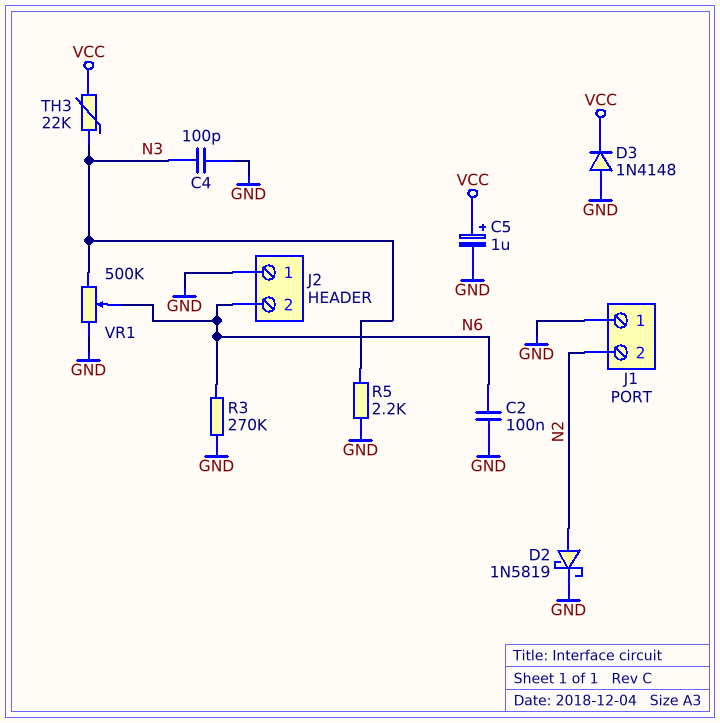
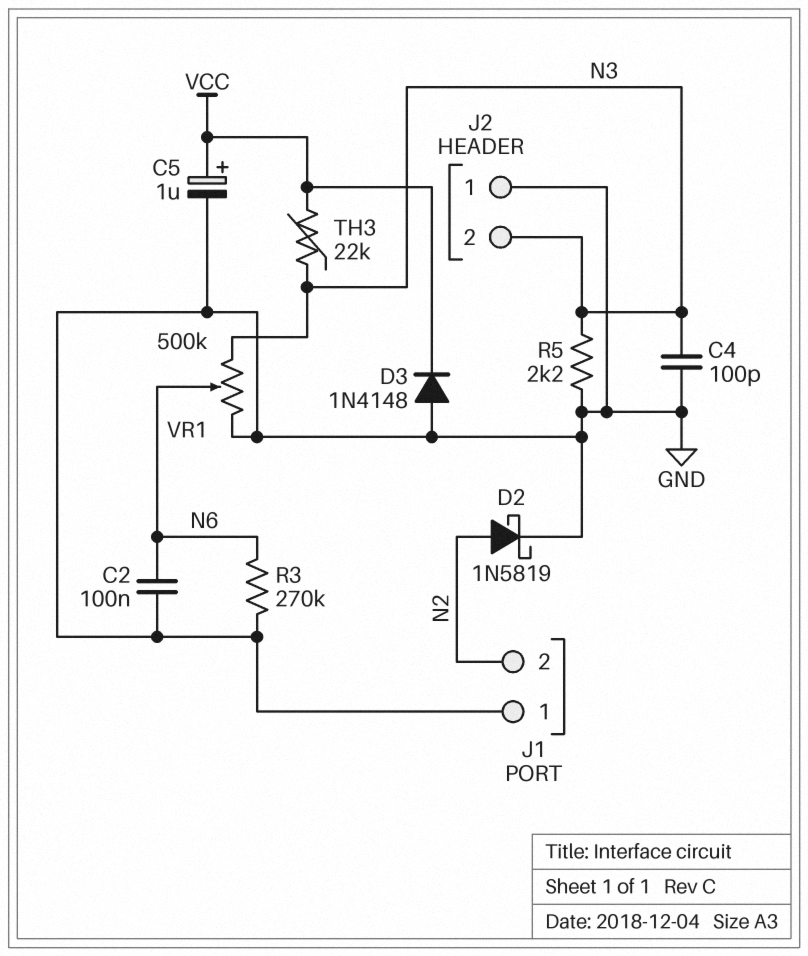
J2 pin 2: N6 -> N3

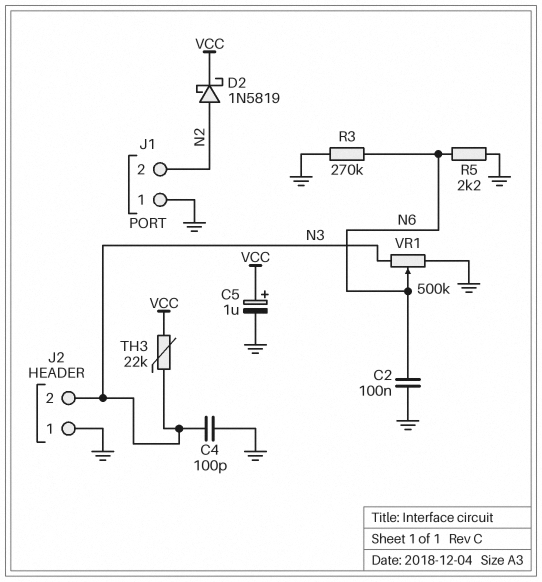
D2: schottky 1N5819 (A N2, K GND) -> schottky 1N5819 (A N2, K VCC)
D3: diode 1N4148 (A GND, K VCC) -> none
R5: 2.2k (GND, N3) -> 2.2k (GND, N6)

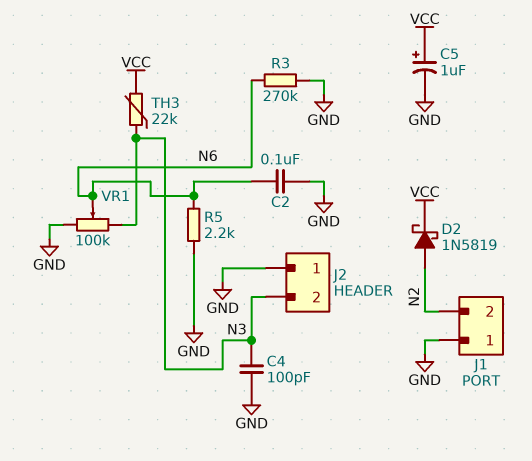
VR1: 500k (GND, N3, wiper N6) -> 100k (GND, N3, wiper N6)

